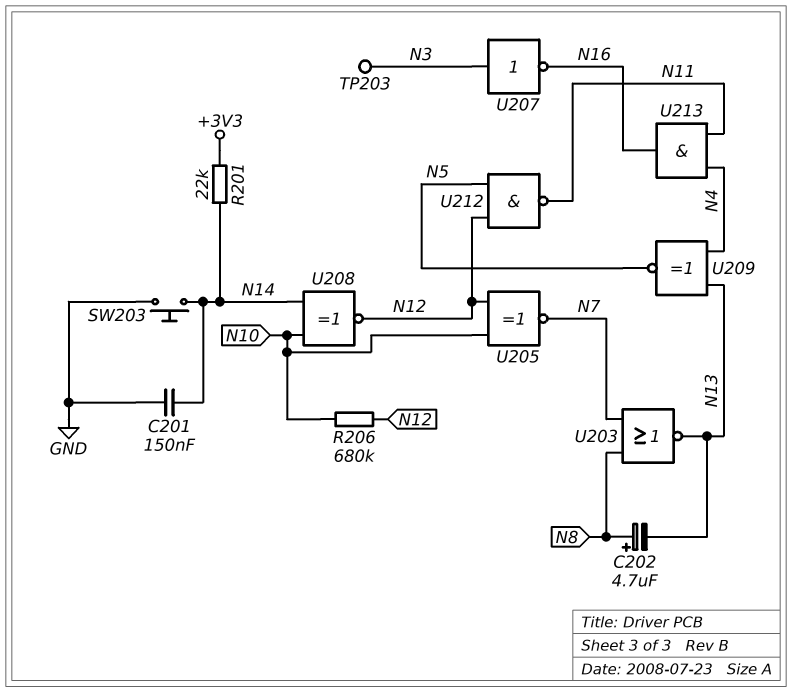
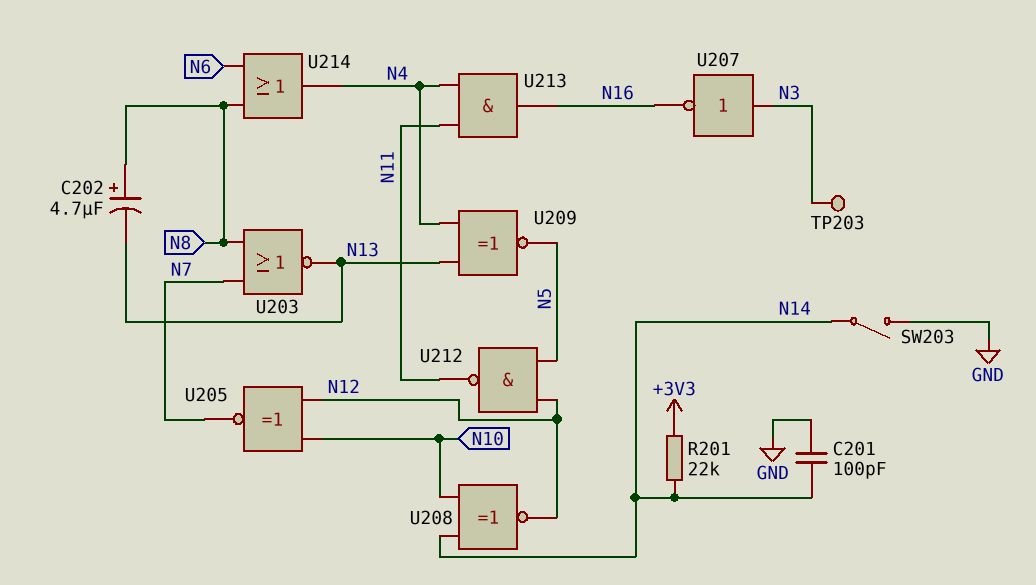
C201: 150nF (GND, N14) -> 100pF (GND, N14)
R206: 680k (N10, N12) -> none
SW203: button (GND, N14) -> switch (GND, N14)
U214: none -> OR (in N6, in N8, out N4)

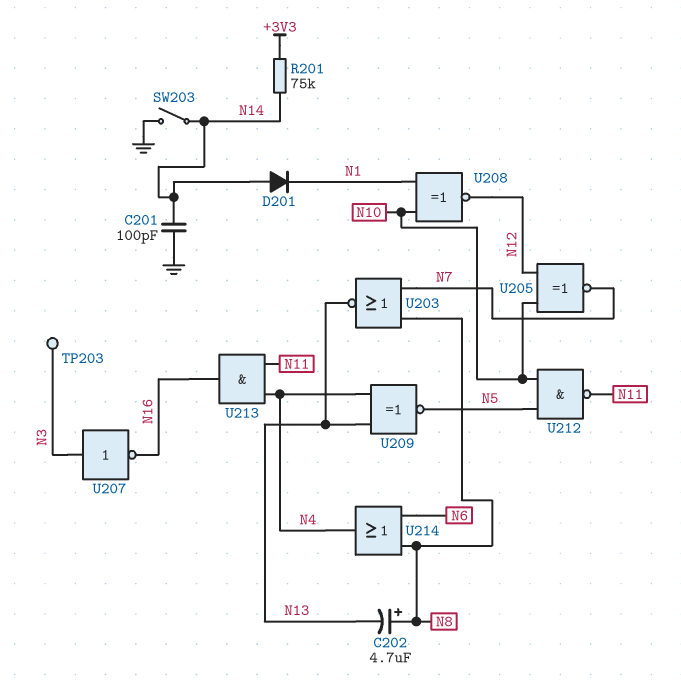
D201: none -> diode (A N14, K N1)
R201: 22k (+3V3, N14) -> 75k (+3V3, N14)
U208: XNOR (in N10, in N14, out N12) -> XNOR (in N1, in N10, out N12)
U212: NAND (in N5, in N12, out N11) -> NAND (in N5, in N10, out N11)

